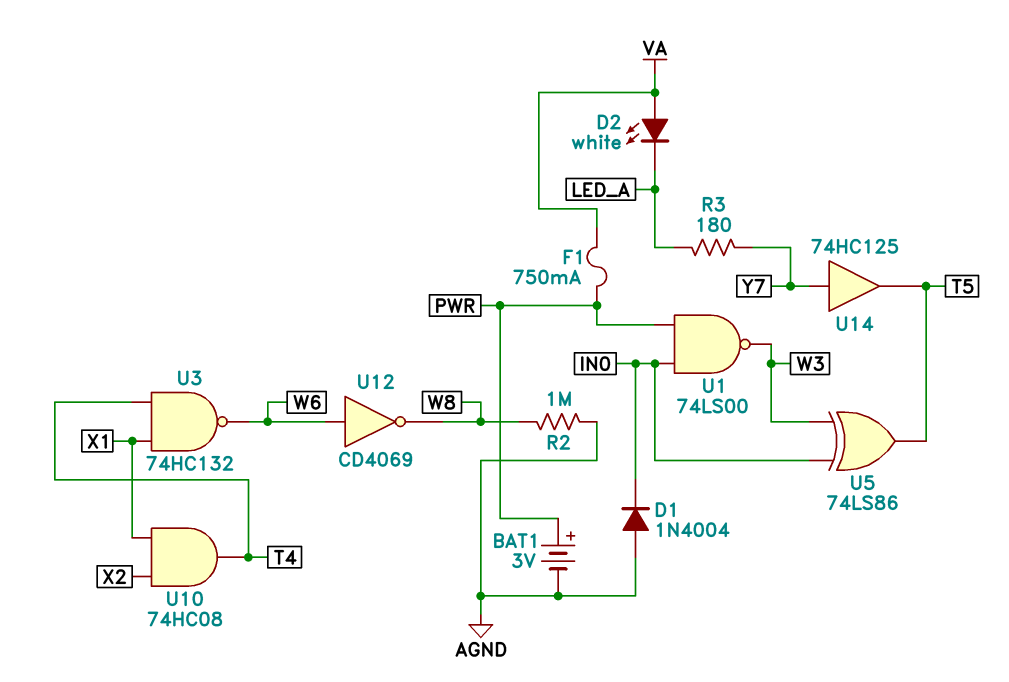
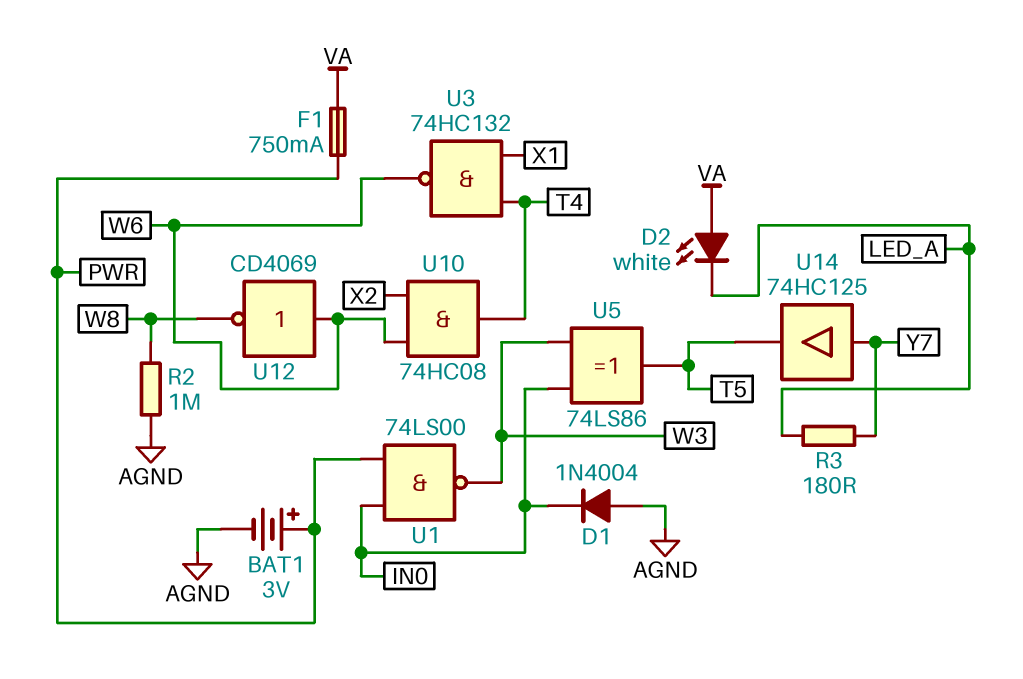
U10: AND 74HC08 (in X1, in X2, out T4) -> AND 74HC08 (in W6, in X2, out T4)

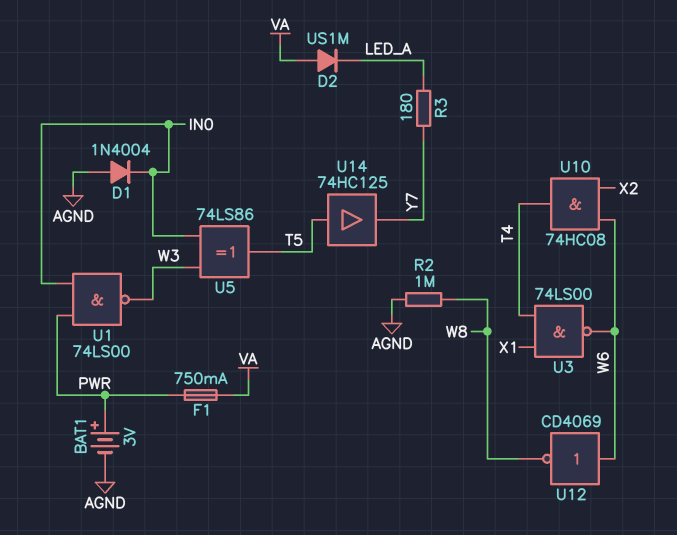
D2: LED white (A VA, K LED_A) -> diode US1M (A VA, K LED_A)
U3: NAND 74HC132 (in T4, in X1, out W6) -> NAND 74LS00 (in T4, in X1, out W6)
U14: buffer 74HC125 (in Y7, out T5) -> buffer 74HC125 (in T5, out Y7)

